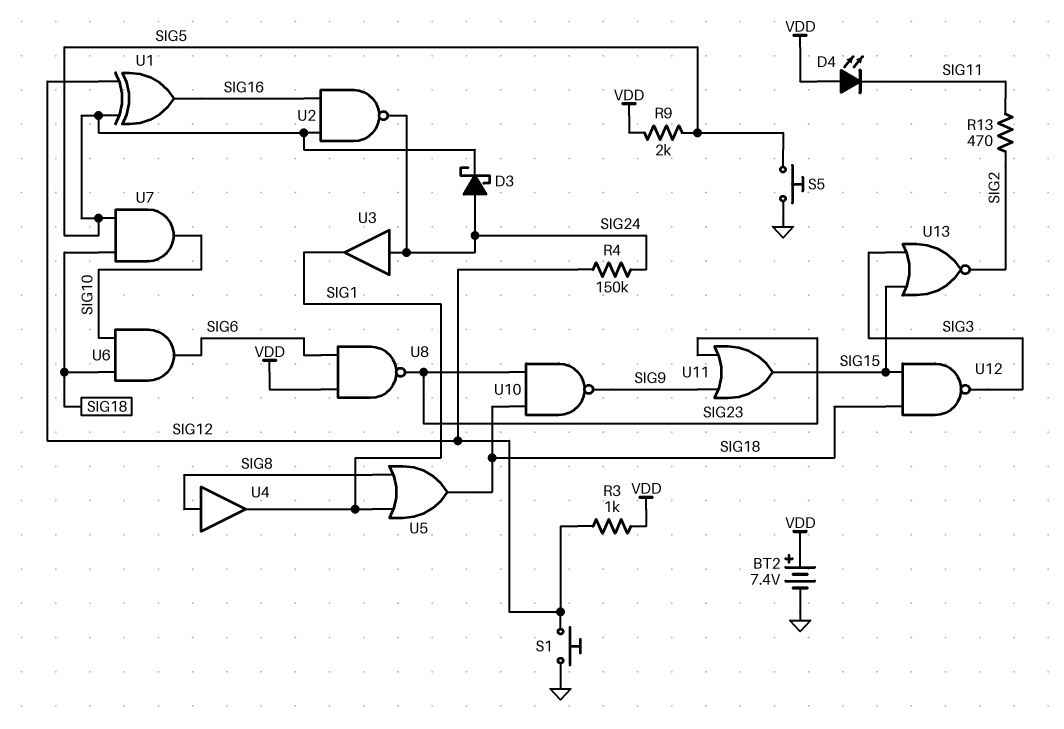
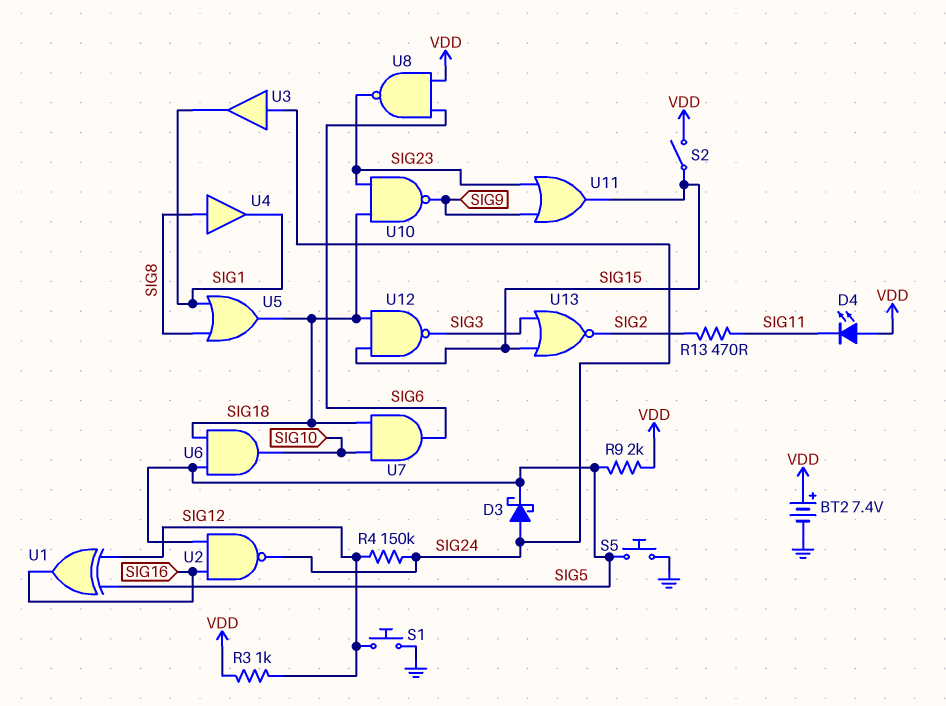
S2: none -> switch (SIG15, VDD)
U6: AND (in SIG10, in SIG18, out SIG6) -> AND (in SIG5, in SIG18, out SIG10)
U7: AND (in SIG5, in SIG18, out SIG10) -> AND (in SIG10, in SIG18, out SIG6)

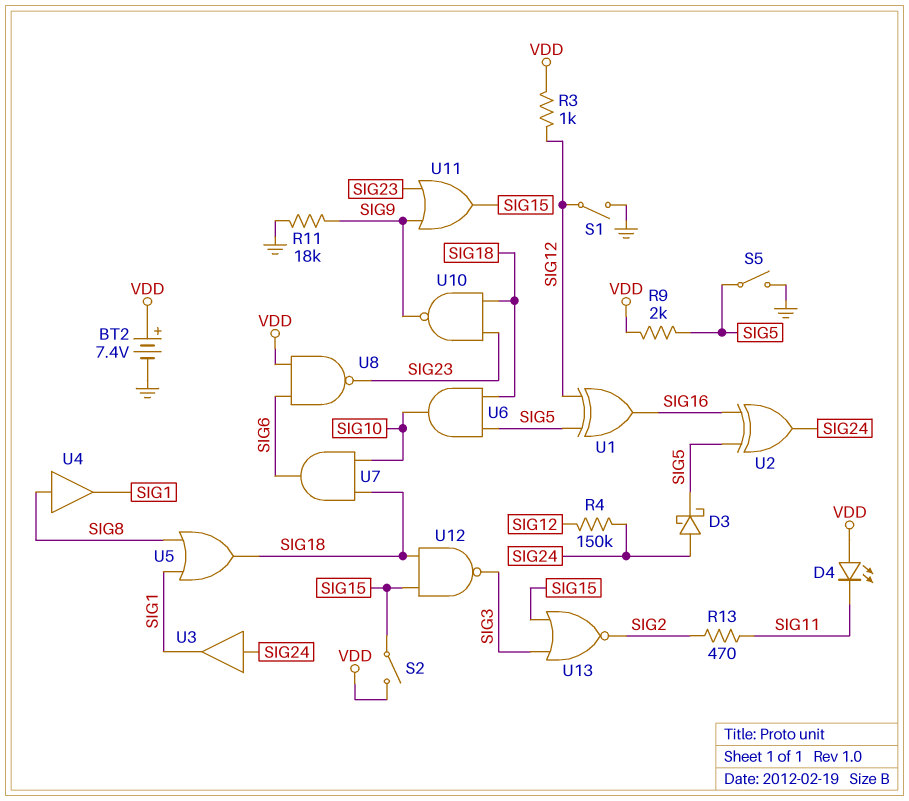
R11: none -> 18k (GND, SIG9)
S1: button (GND, SIG12) -> switch (GND, SIG12)
S5: button (GND, SIG5) -> switch (GND, SIG5)
U2: NAND (in SIG5, in SIG16, out SIG24) -> XOR (in SIG5, in SIG16, out SIG24)

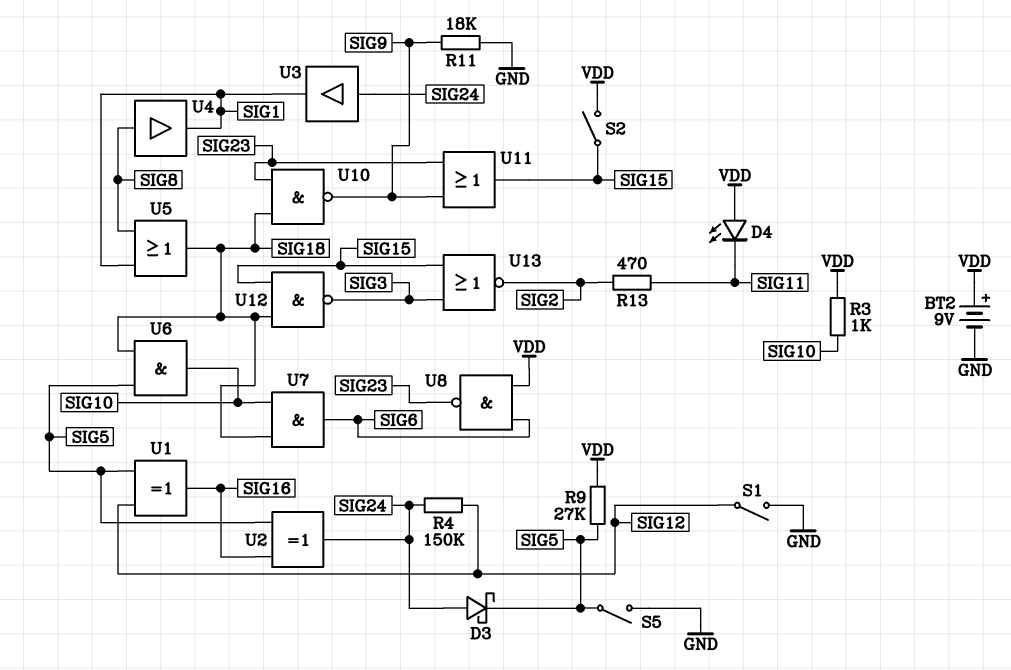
BT2: 7.4V (plus VDD, minus GND) -> 9V (plus VDD, minus GND)
R3: 1k (SIG12, VDD) -> 1k (SIG10, VDD)
R9: 2k (SIG5, VDD) -> 27k (SIG5, VDD)

